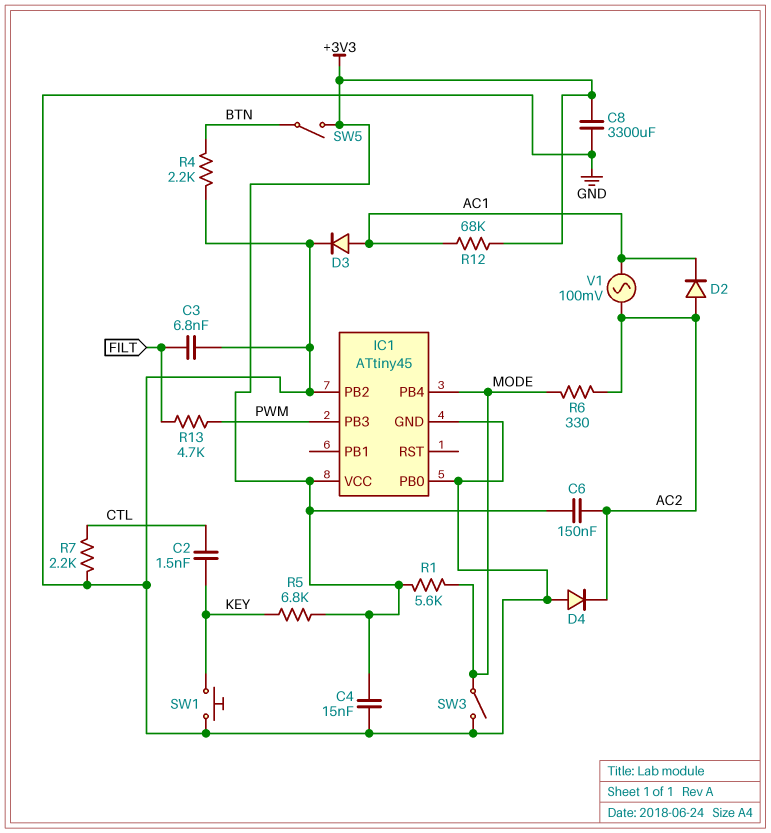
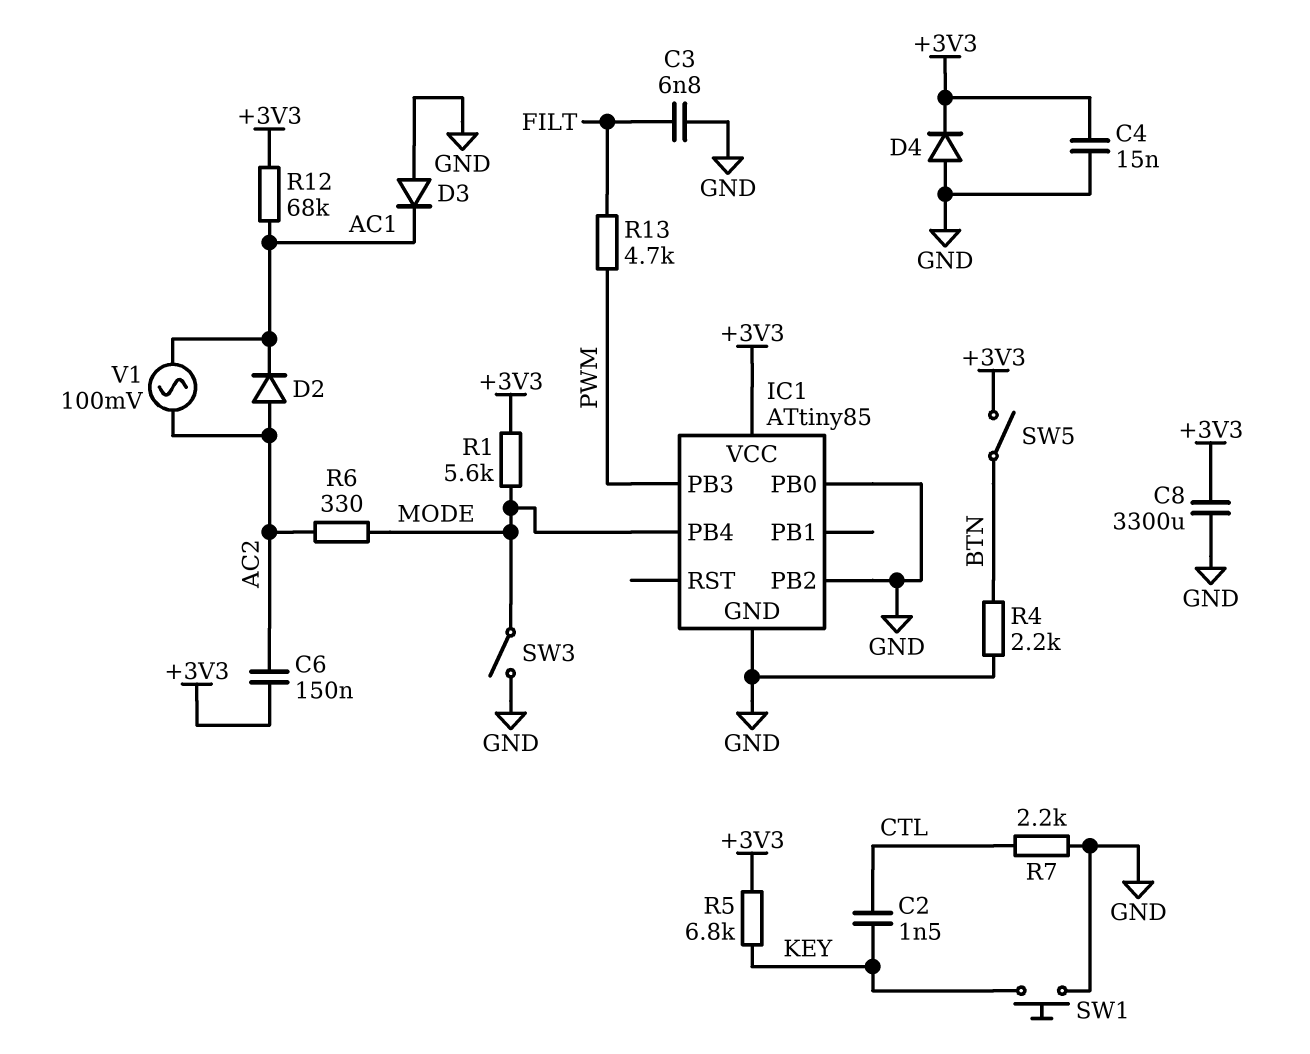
D3: diode (A AC1, K GND) -> diode (A GND, K AC1)
D4: diode (A GND, K AC2) -> diode (A GND, K +3V3)
IC1: ATtiny45 -> ATtiny85

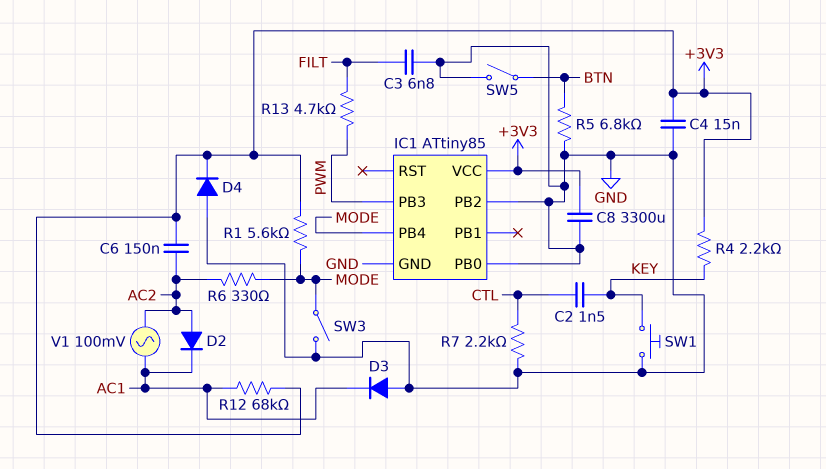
R4: 2.2k (BTN, GND) -> 2.2k (+3V3, KEY)
R5: 6.8k (+3V3, KEY) -> 6.8k (BTN, GND)
SW5: switch (+3V3, BTN) -> switch (BTN, GND)

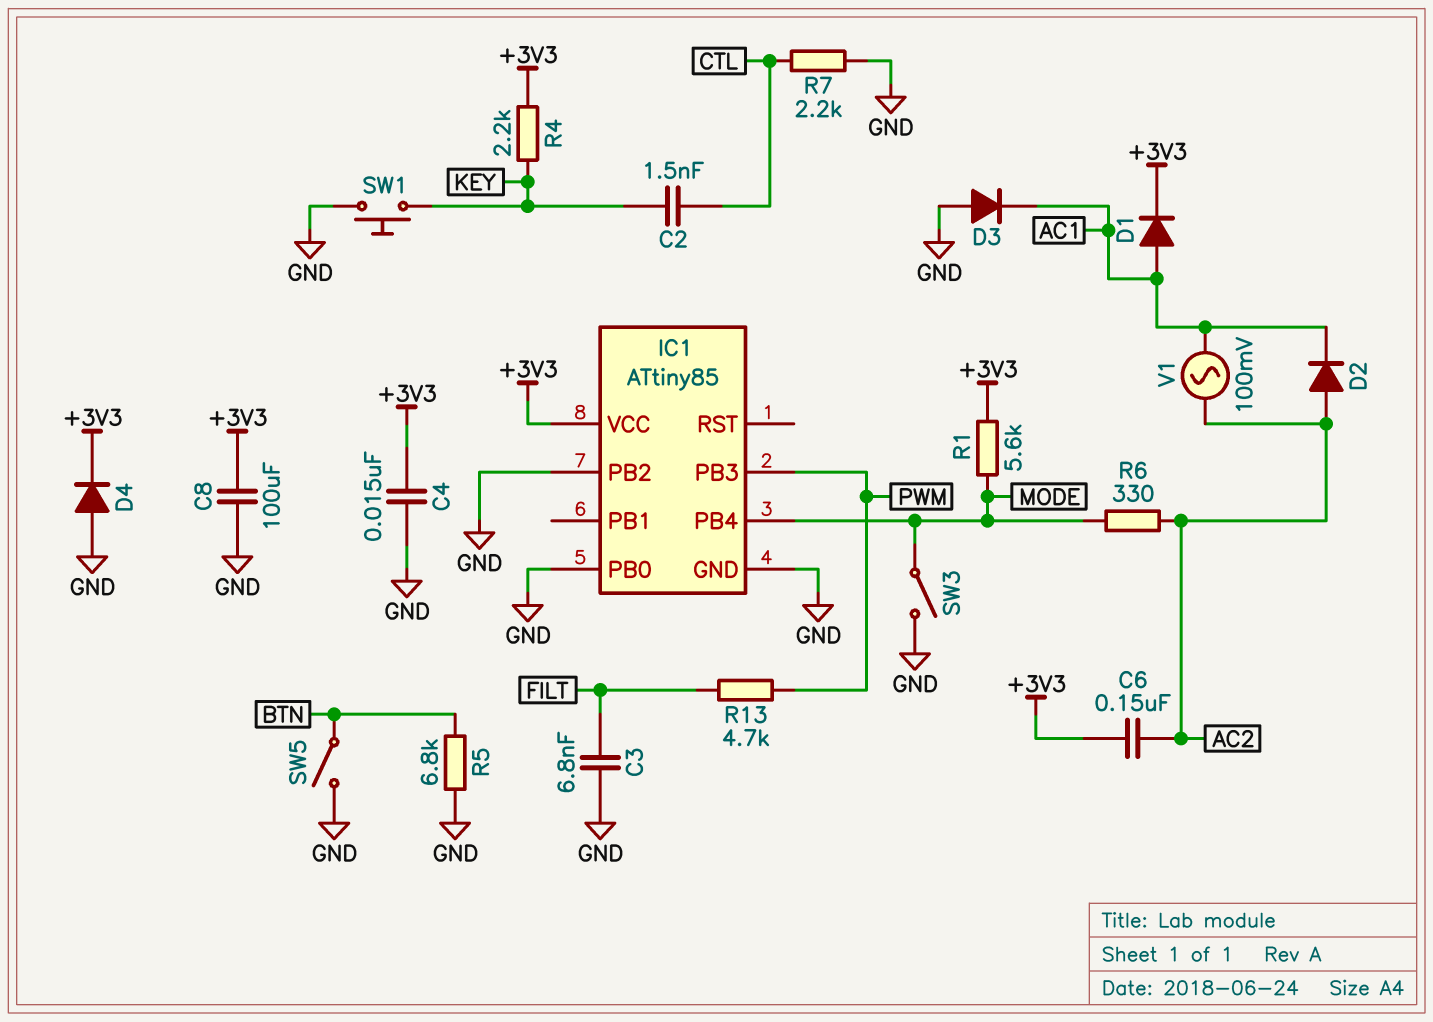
C8: 3300uF (+3V3, GND) -> 100uF (+3V3, GND)
D1: none -> diode (A AC1, K +3V3)
R12: 68k (+3V3, AC1) -> none

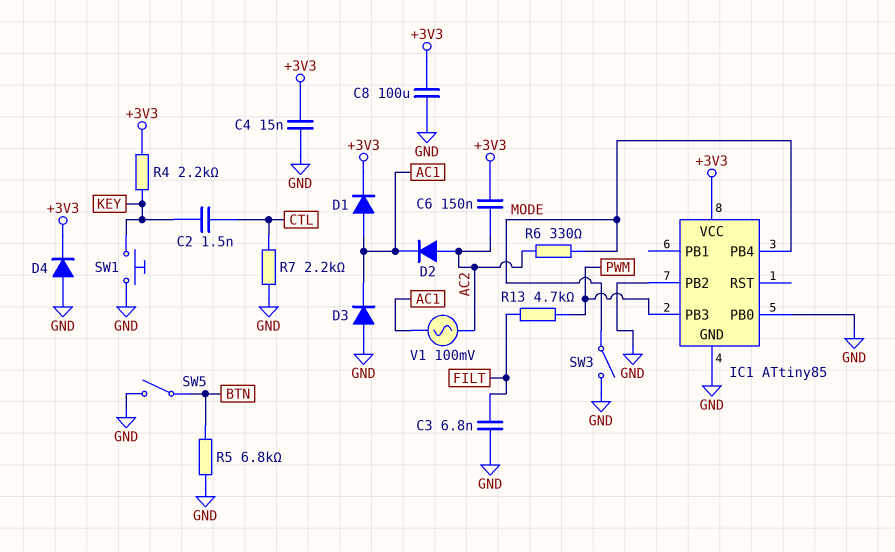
R1: 5.6k (+3V3, MODE) -> none

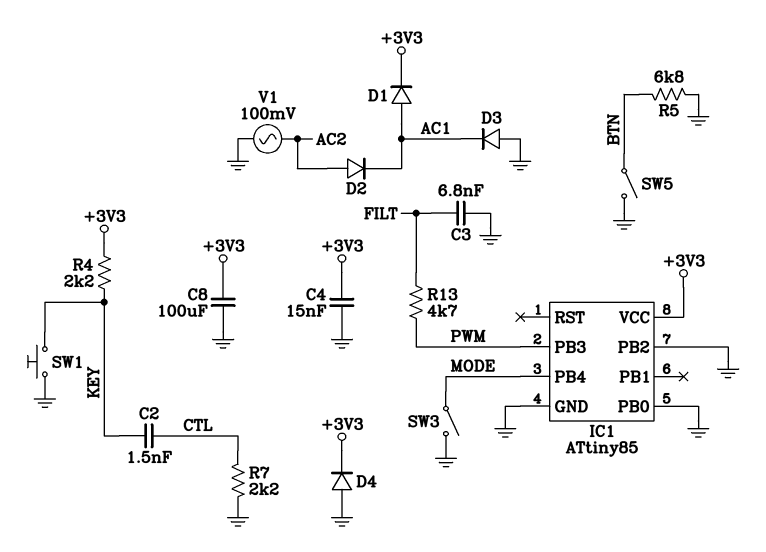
C6: 150nF (+3V3, AC2) -> none
R6: 330 (AC2, MODE) -> none
V1: AC 100mV (AC1, AC2) -> AC 100mV (AC2, GND)

